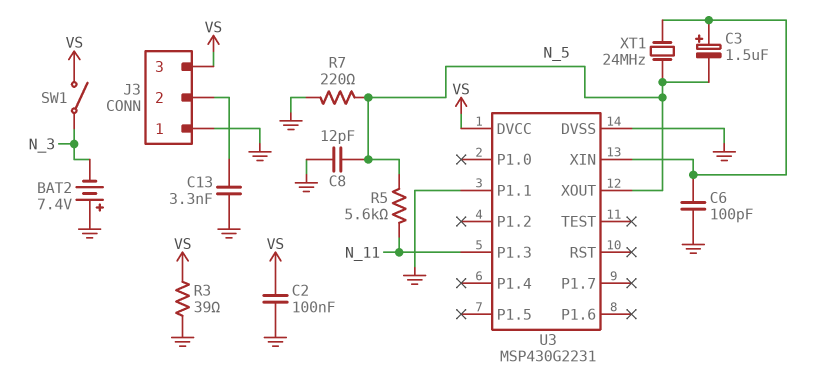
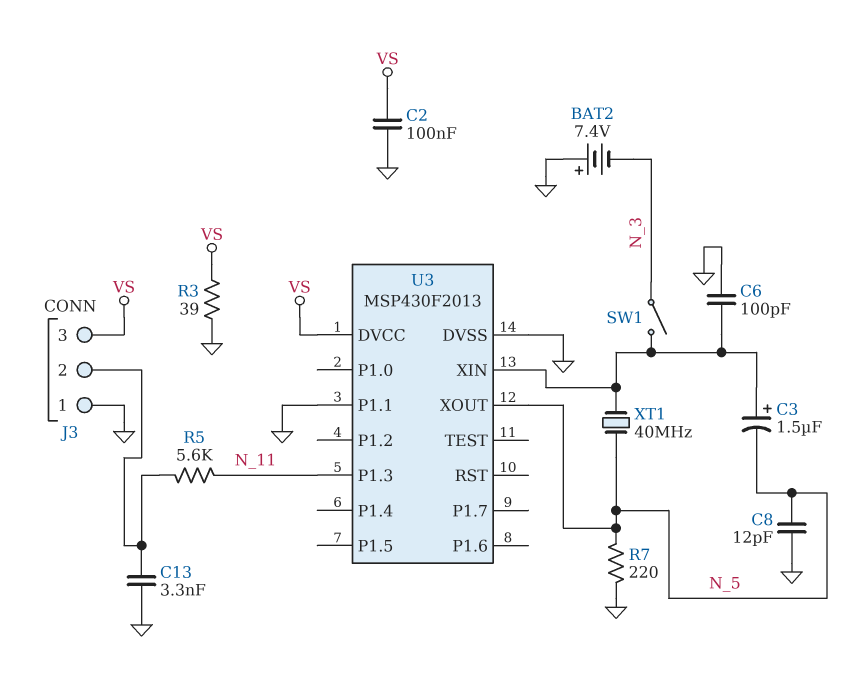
R5: 5.6k (N_5, N_11) -> 5.6k (J3/2, N_11)
SW1: switch (N_3, VS) -> switch (N_3, U3/XIN)
U3: MSP430G2231 -> MSP430F2013
XT1: 24MHz (N_5, U3/XIN) -> 40MHz (N_5, U3/XIN)

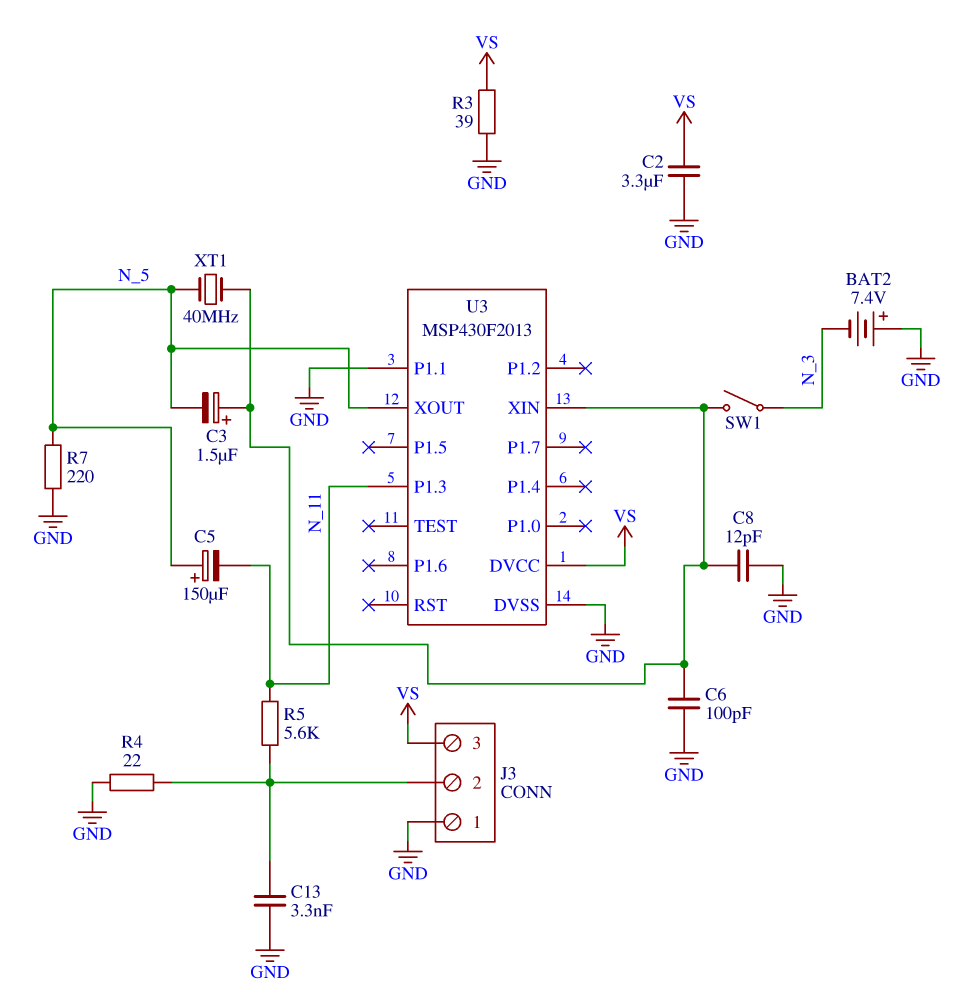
C2: 100nF (GND, VS) -> 3.3uF (GND, VS)
C5: none -> 150uF (plus N_5, minus N_11)
C8: 12pF (GND, N_5) -> 12pF (GND, U3/XIN)
R4: none -> 22 (GND, J3/2)

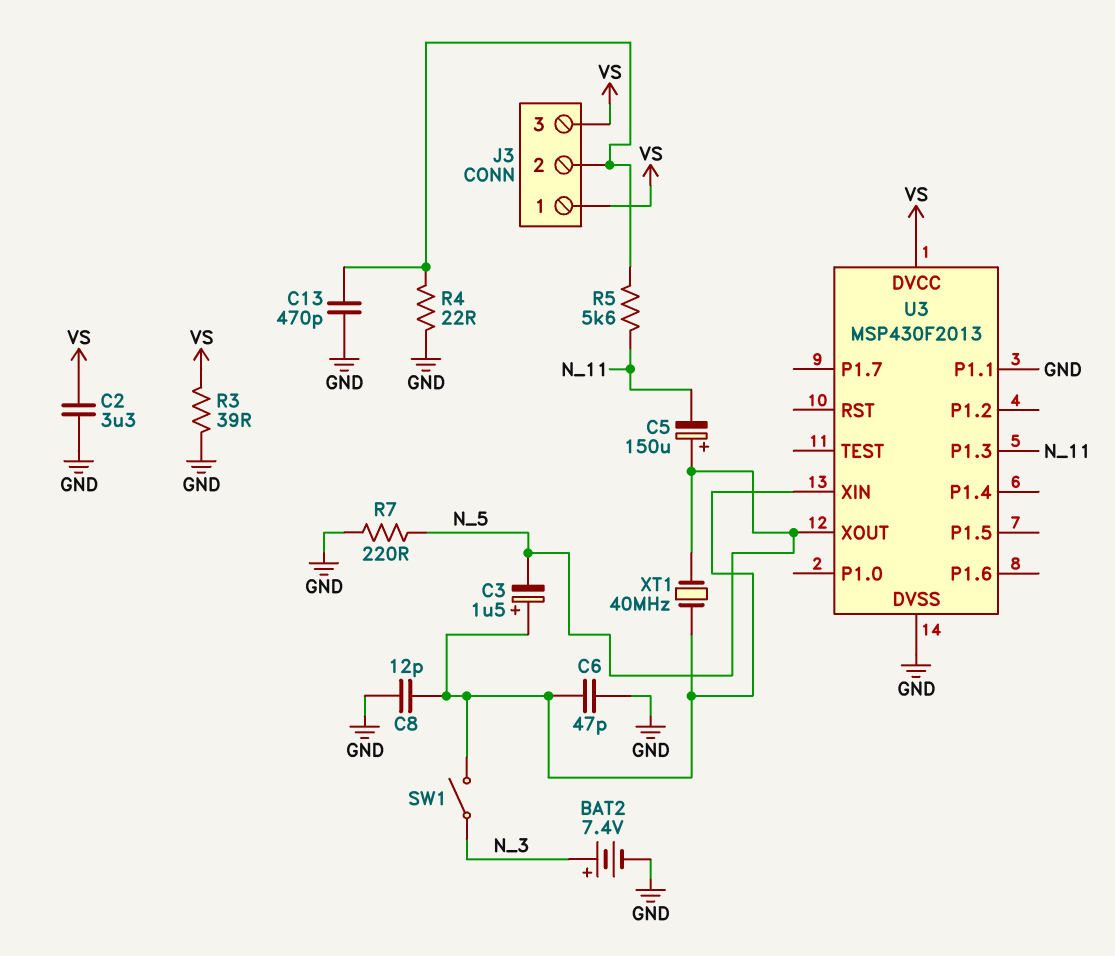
BAT2: 7.4V (plus GND, minus N_3) -> 7.4V (plus N_3, minus GND)
C6: 100pF (GND, U3/XIN) -> 47pF (GND, U3/XIN)
C13: 3.3nF (GND, J3/2) -> 470pF (GND, J3/2)
J3 pin 1: GND -> VS

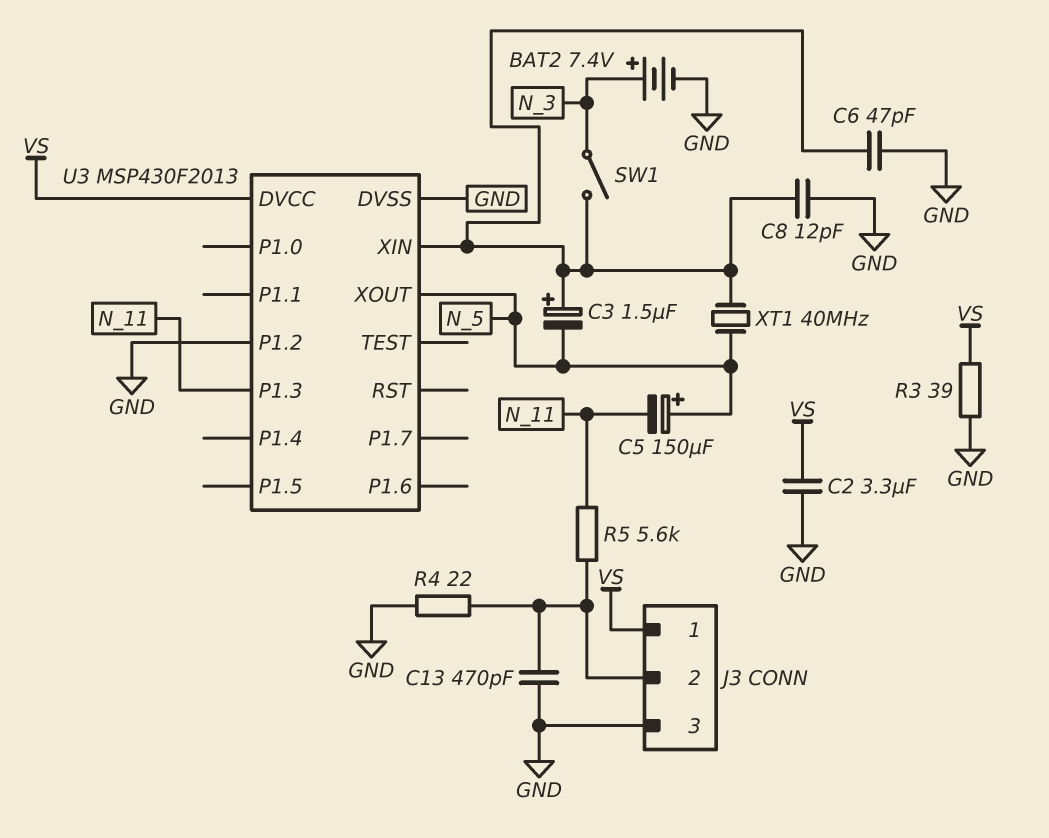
J3 pin 3: VS -> GND
R7: 220 (GND, N_5) -> none
U3 pin P1.1: GND -> none
U3 pin P1.2: none -> GND

